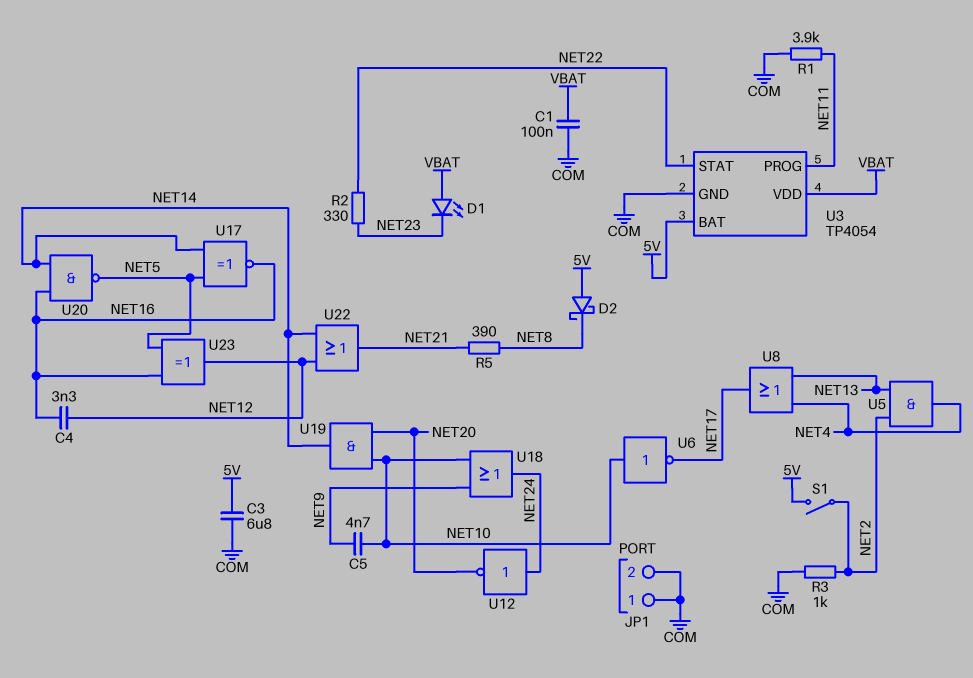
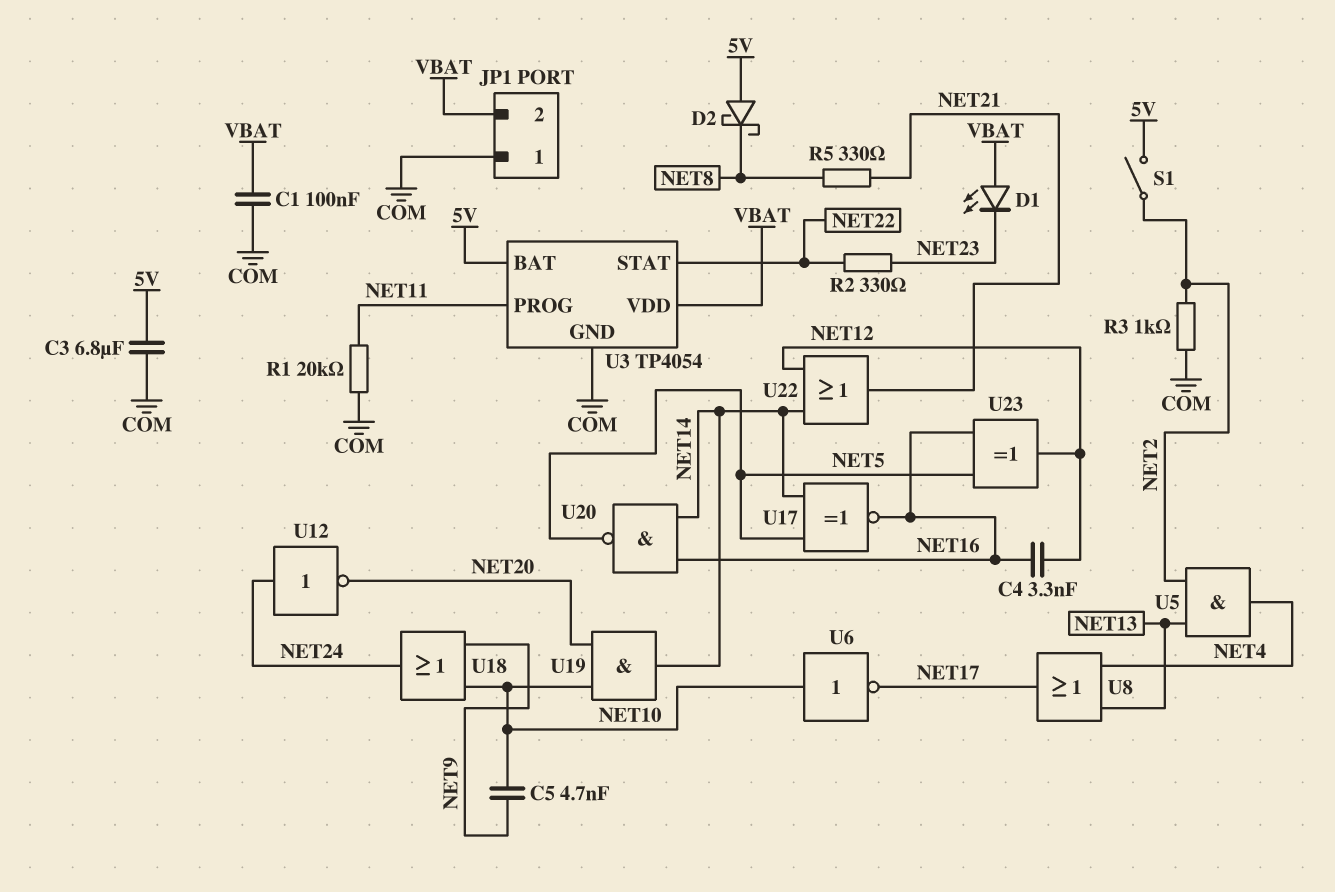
JP1 pin 2: COM -> VBAT
R1: 3.9k (COM, NET11) -> 20k (COM, NET11)
R5: 390 (NET8, NET21) -> 330 (NET8, NET21)

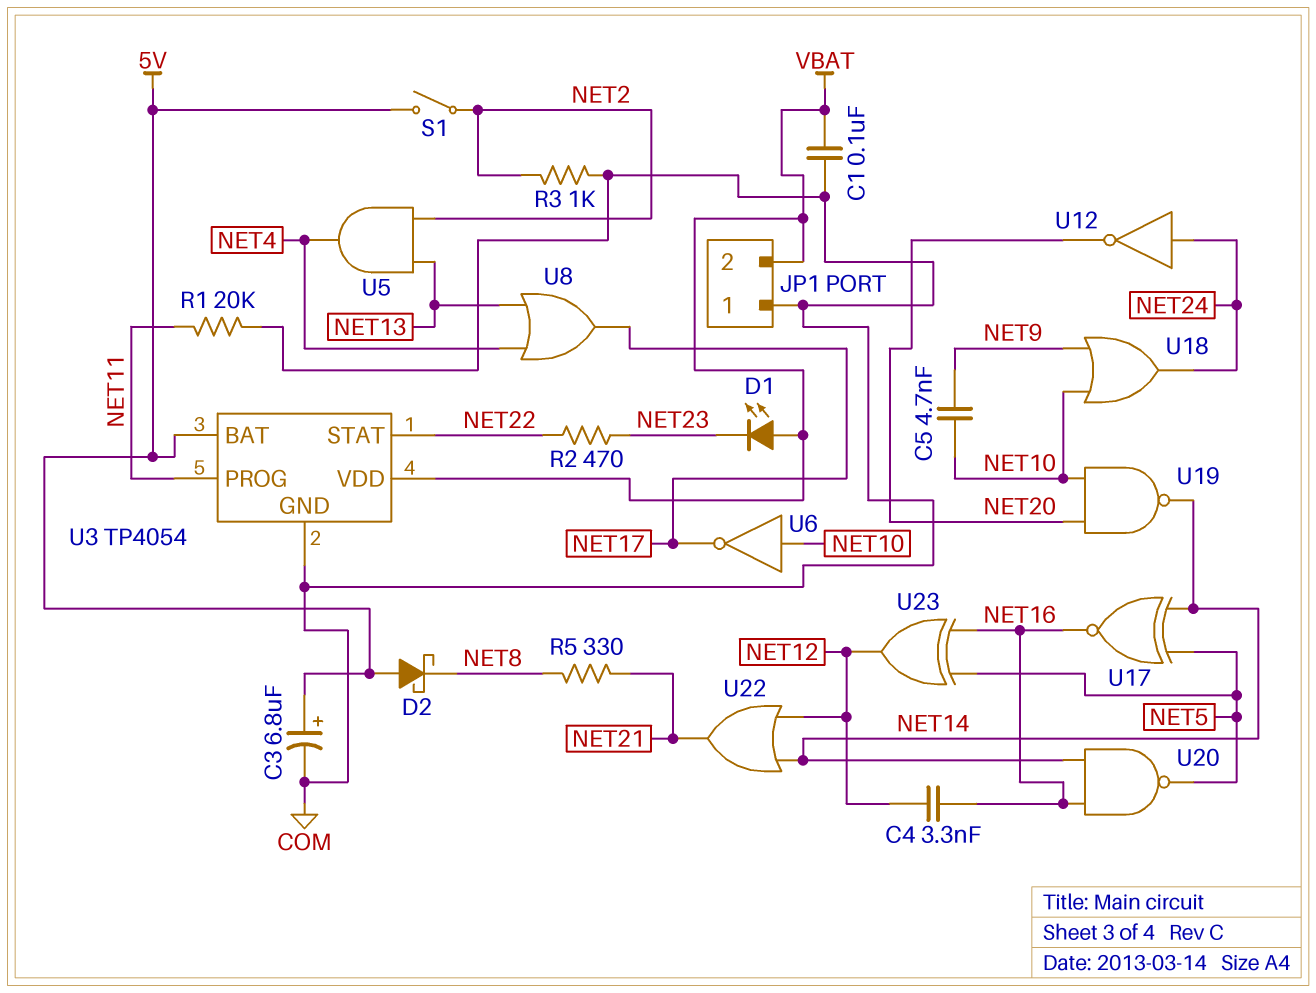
C3: 6.8uF (5V, COM) -> 6.8uF (plus 5V, minus COM)
R2: 330 (NET22, NET23) -> 470 (NET22, NET23)
U19: AND (in NET10, in NET20, out NET14) -> NAND (in NET10, in NET20, out NET14)

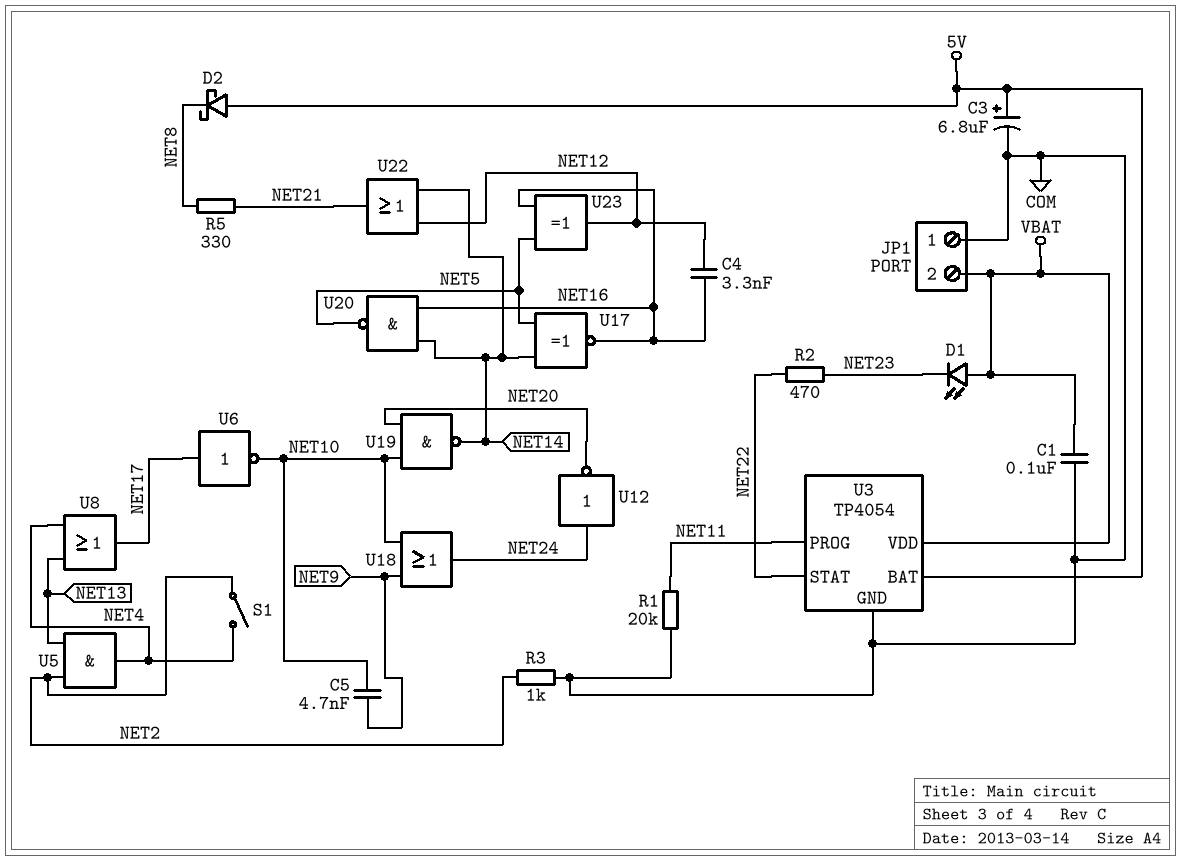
S1: switch (5V, NET2) -> switch (NET2, NET4)
U6: NOT (in NET10, out NET17) -> NOT (in NET17, out NET10)

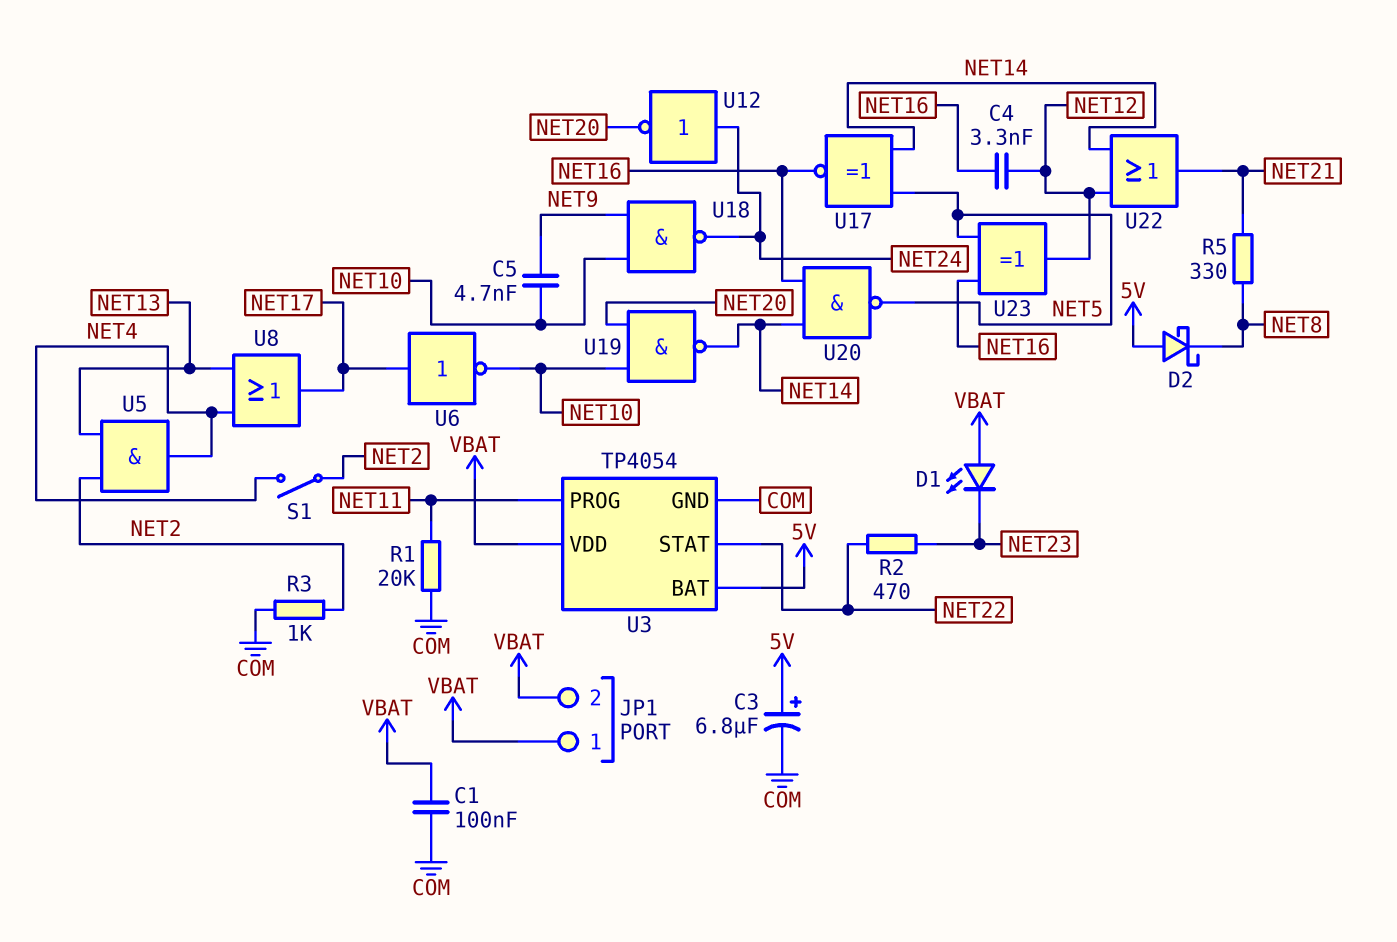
JP1 pin 1: COM -> VBAT
U18: OR (in NET9, in NET10, out NET24) -> NAND (in NET9, in NET10, out NET24)

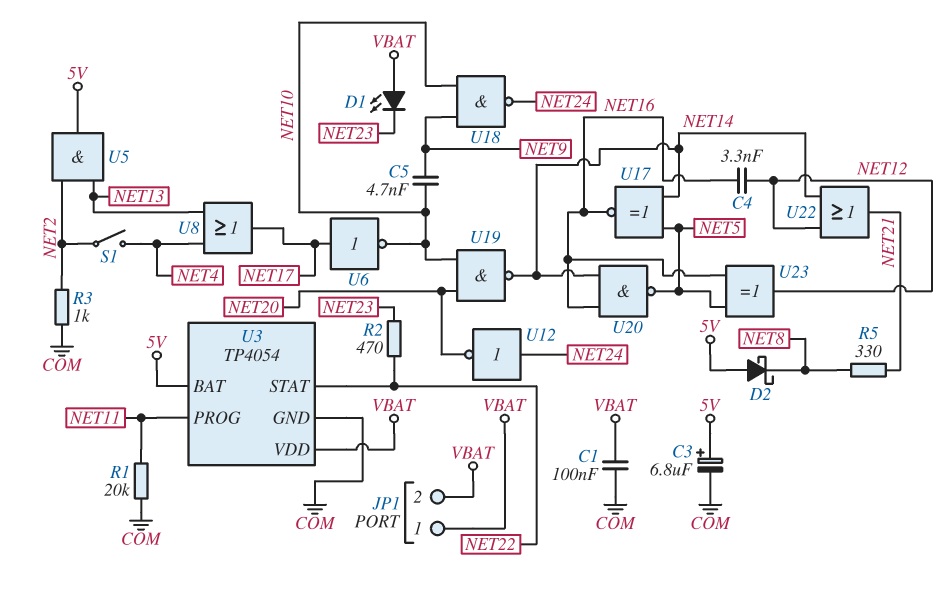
U5: AND (in NET2, in NET13, out NET4) -> AND (in NET2, in NET13, out 5V)

